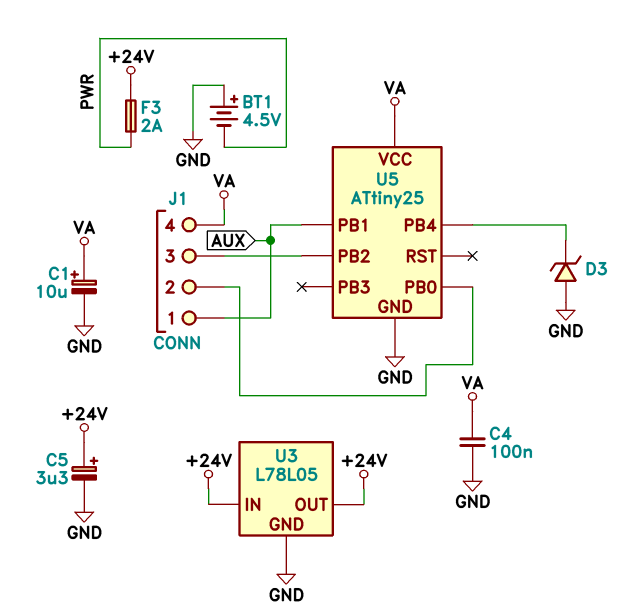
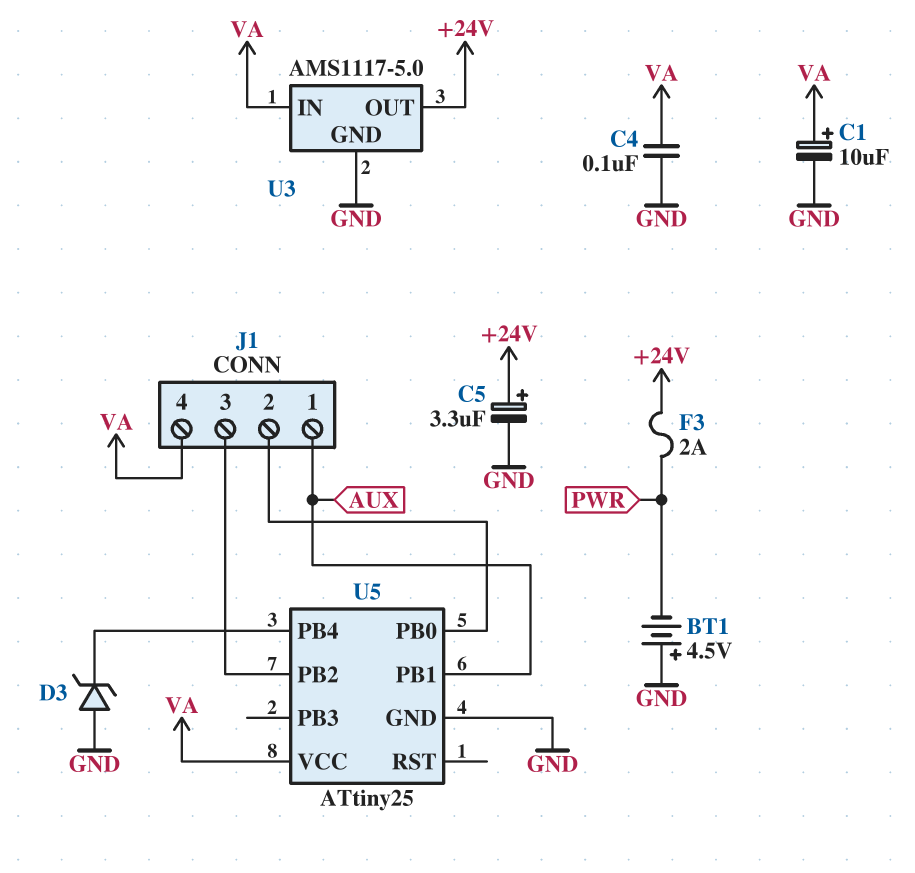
U3: L78L05 -> AMS1117-5.0
U3 pin IN: +24V -> VA

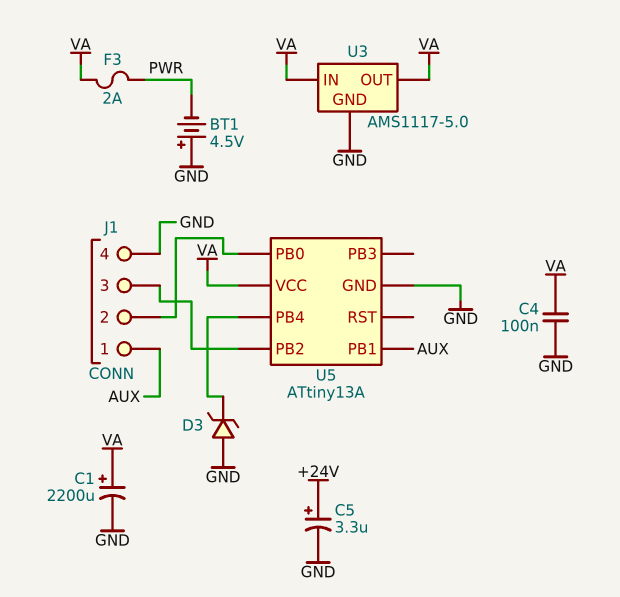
C1: 10uF (plus VA, minus GND) -> 2200uF (plus VA, minus GND)
F3: 2A (+24V, PWR) -> 2A (PWR, VA)
J1 pin 4: VA -> GND
U3 pin OUT: +24V -> VA
U5: ATtiny25 -> ATtiny13A

